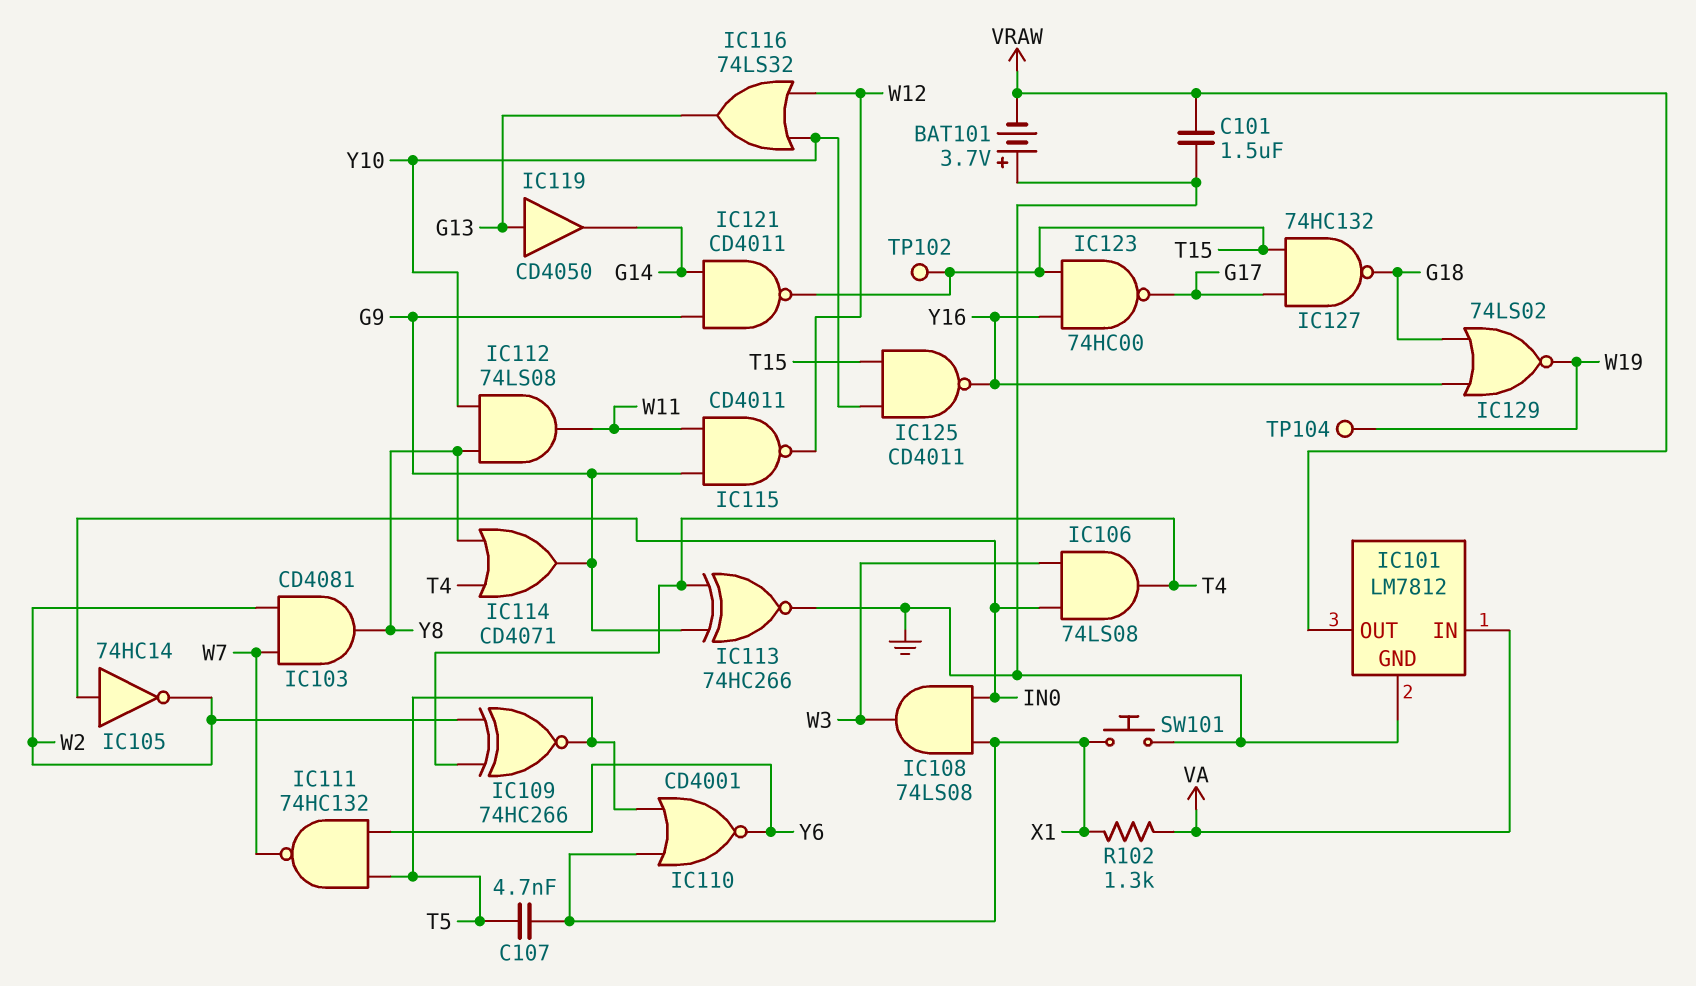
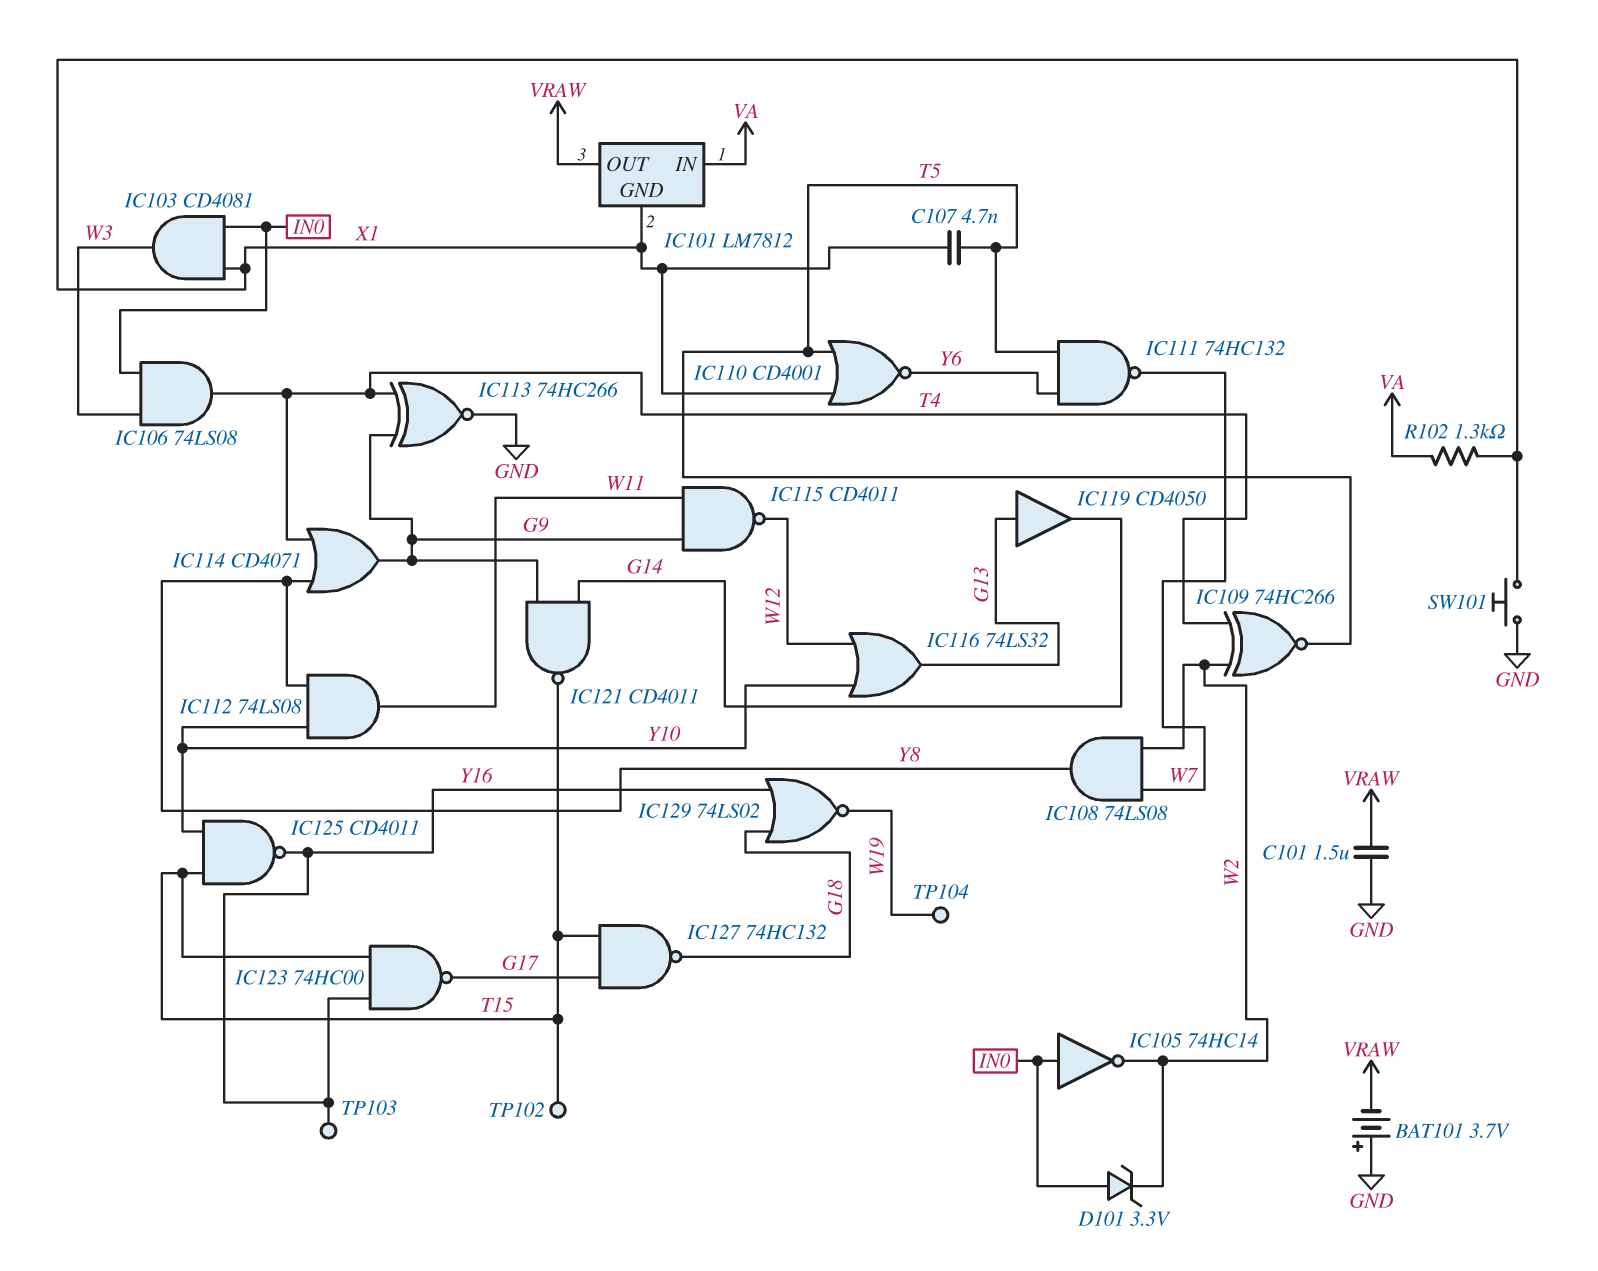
D101: none -> zener 3.3V (A IN0, K W2)
IC101 pin GND: GND -> X1
IC103: AND CD4081 (in W2, in W7, out Y8) -> AND CD4081 (in IN0, in X1, out W3)
IC108: AND 74LS08 (in IN0, in X1, out W3) -> AND 74LS08 (in W2, in W7, out Y8)
TP103: none -> test point (Y16)

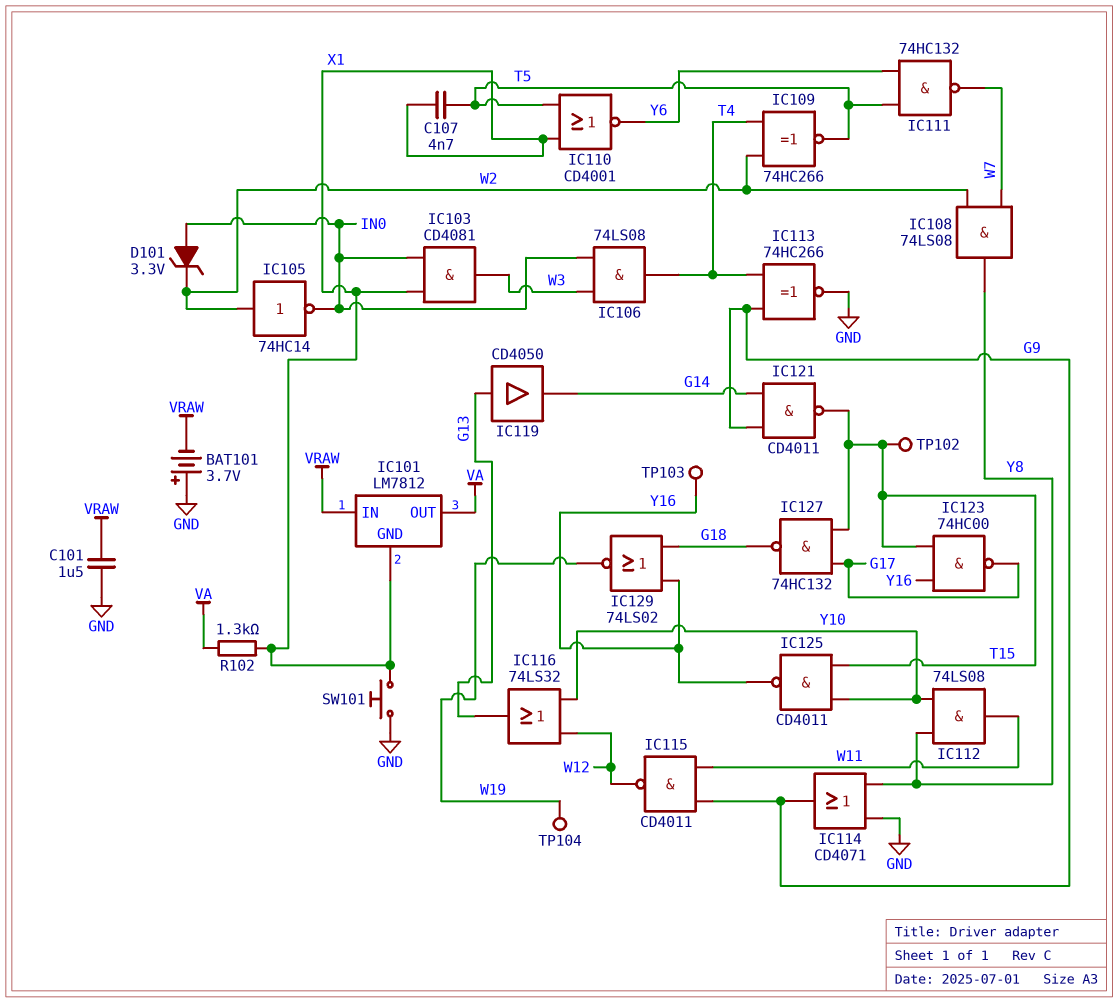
IC101 pin IN: VA -> VRAW
IC101 pin OUT: VRAW -> VA
IC105: NOT 74HC14 (in IN0, out W2) -> NOT 74HC14 (in W2, out IN0)
IC114: OR CD4071 (in T4, in Y8, out G9) -> OR CD4071 (in GND, in Y8, out G9)

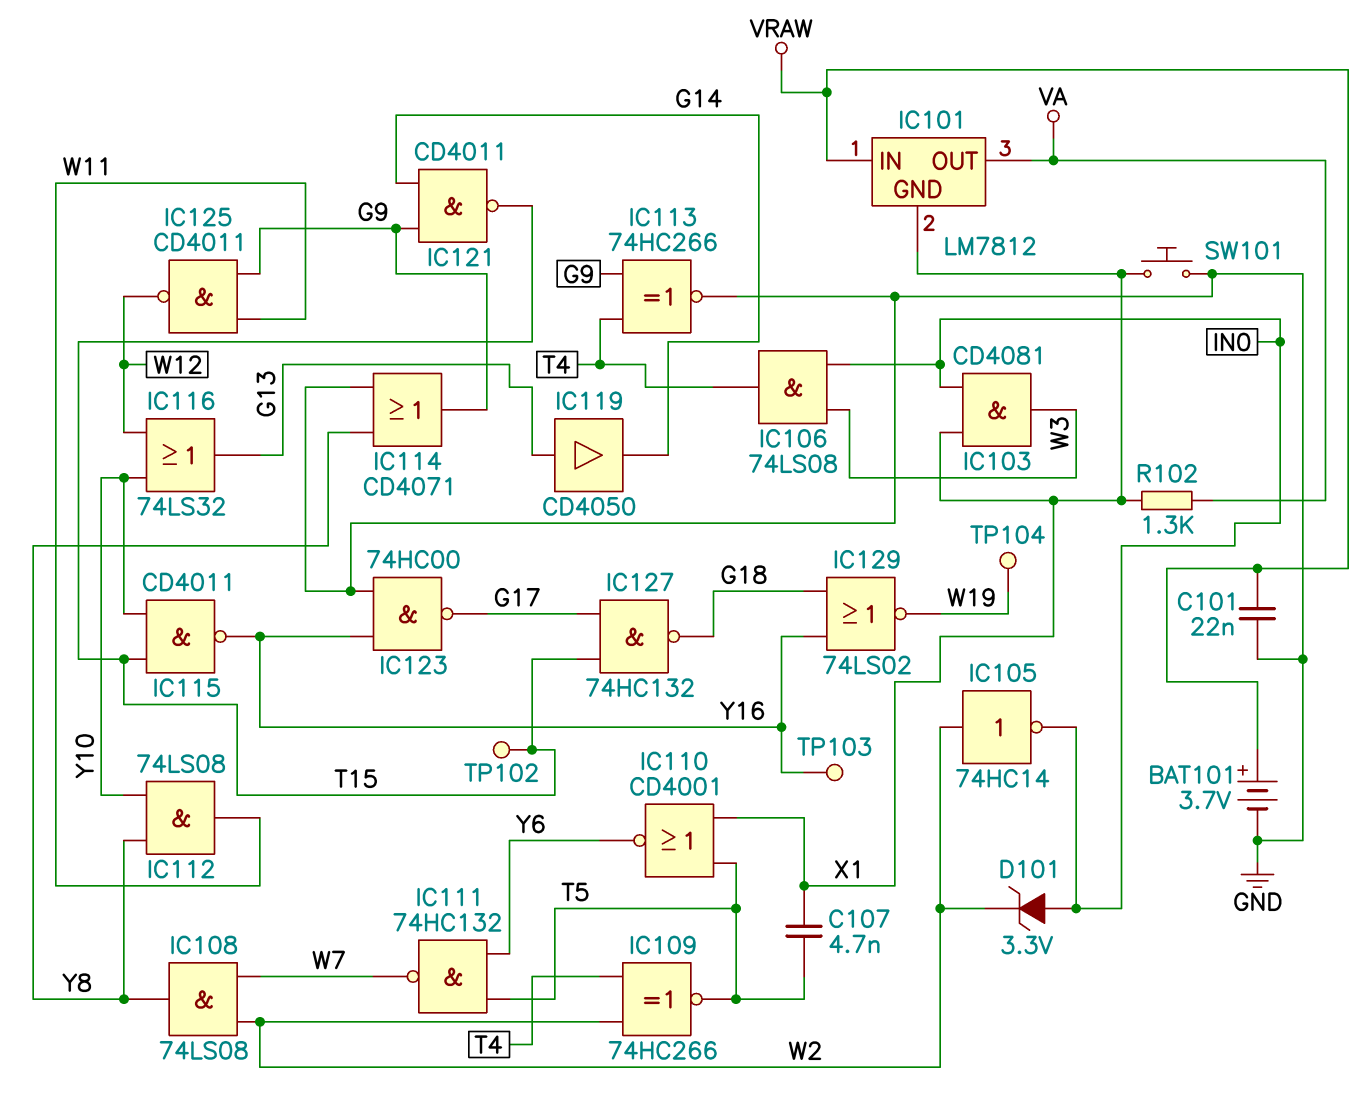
BAT101: 3.7V (plus GND, minus VRAW) -> 3.7V (plus VRAW, minus GND)
C101: 1.5uF (GND, VRAW) -> 22nF (GND, VRAW)
IC115: NAND CD4011 (in G9, in W11, out W12) -> NAND CD4011 (in T15, in Y10, out Y16)
IC123: NAND 74HC00 (in T15, in Y16, out G17) -> NAND 74HC00 (in GND, in Y16, out G17)
IC125: NAND CD4011 (in T15, in Y10, out Y16) -> NAND CD4011 (in G9, in W11, out W12)

